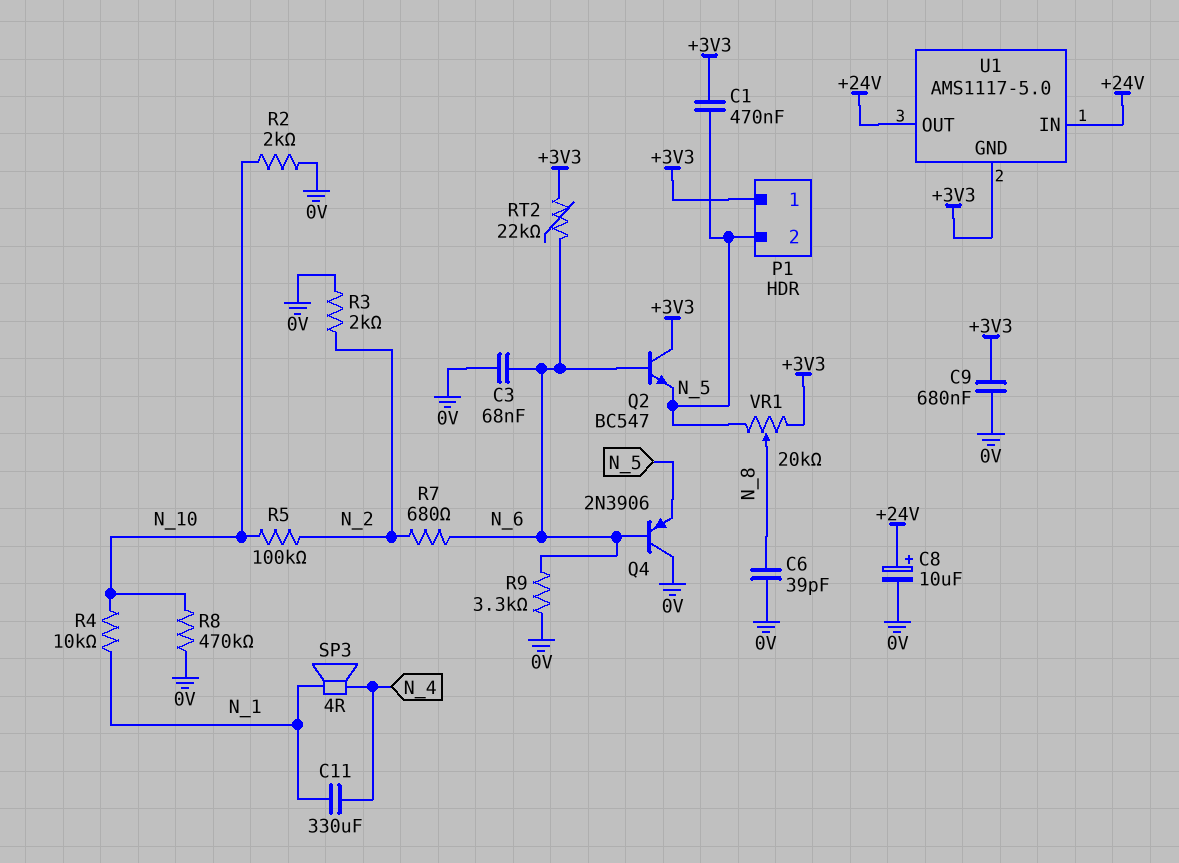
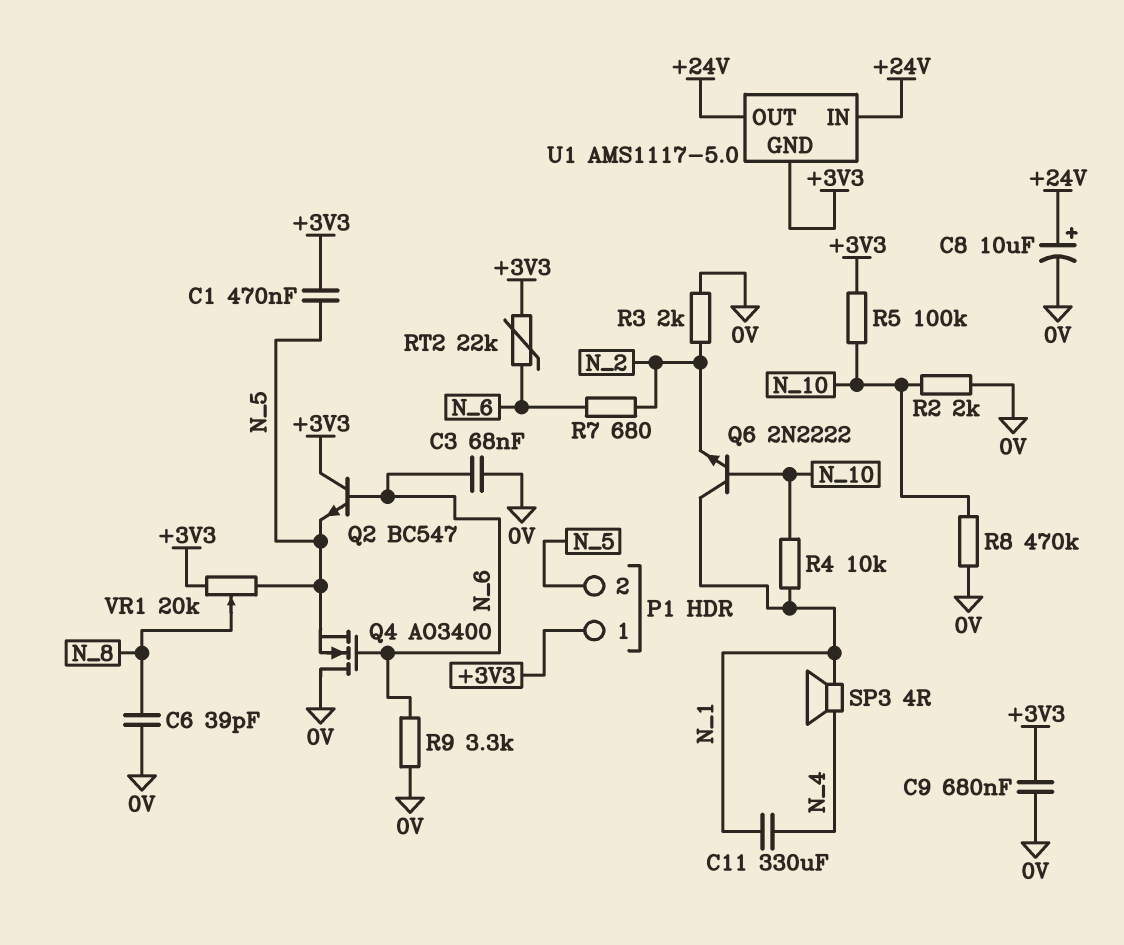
Q4: PNP 2N3906 (B N_6, C 0V, E N_5) -> NMOS AO3400 (G N_6, D 0V, S N_5)
Q6: none -> NPN 2N2222 (B N_10, C N_1, E N_2)
R5: 100k (N_2, N_10) -> 100k (+3V3, N_10)

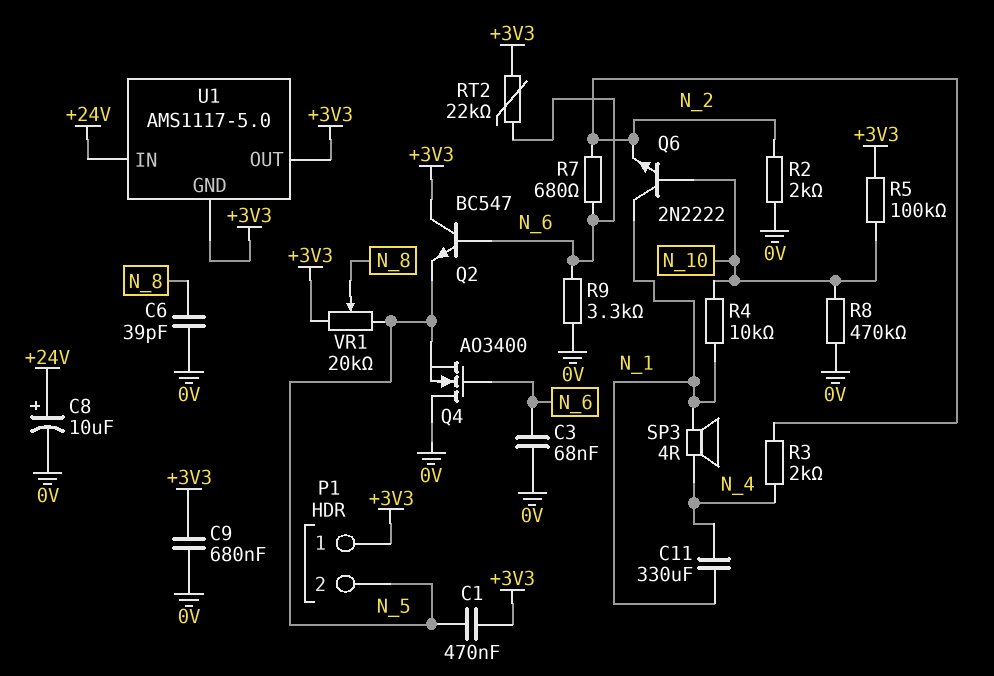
R2: 2k (0V, N_10) -> 2k (0V, N_2)
R3: 2k (0V, N_2) -> 2k (N_2, N_4)
U1 pin OUT: +24V -> +3V3

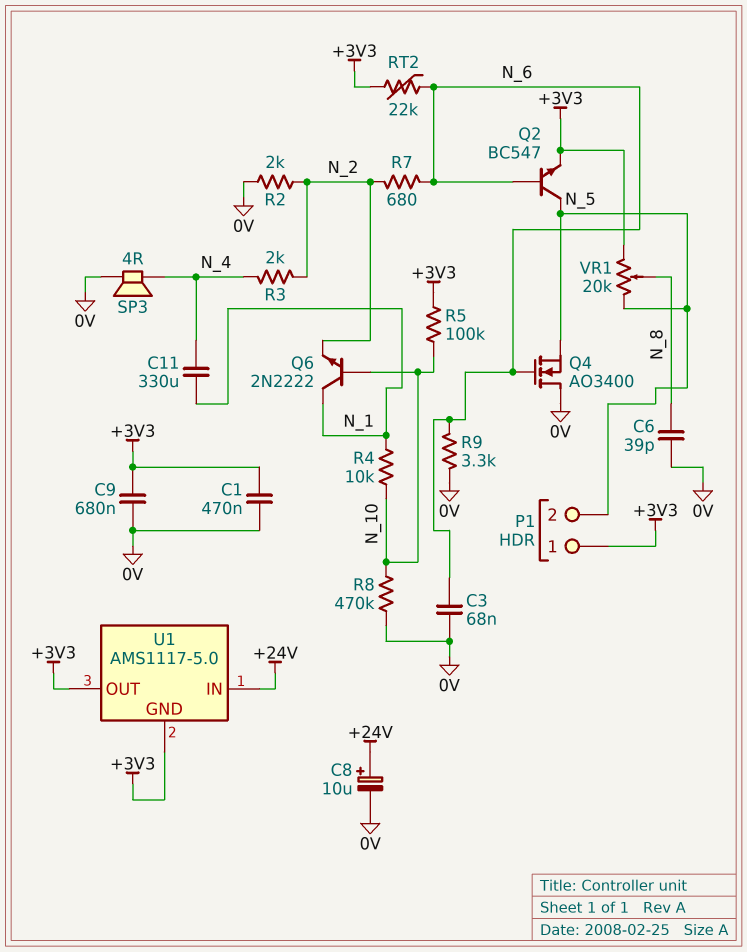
C1: 470nF (+3V3, N_5) -> 470nF (+3V3, 0V)
Q2: NPN BC547 (B N_6, C +3V3, E N_5) -> NPN BC547 (B N_6, C N_5, E +3V3)
SP3: speaker 4R (N_1, N_4) -> speaker 4R (0V, N_4)

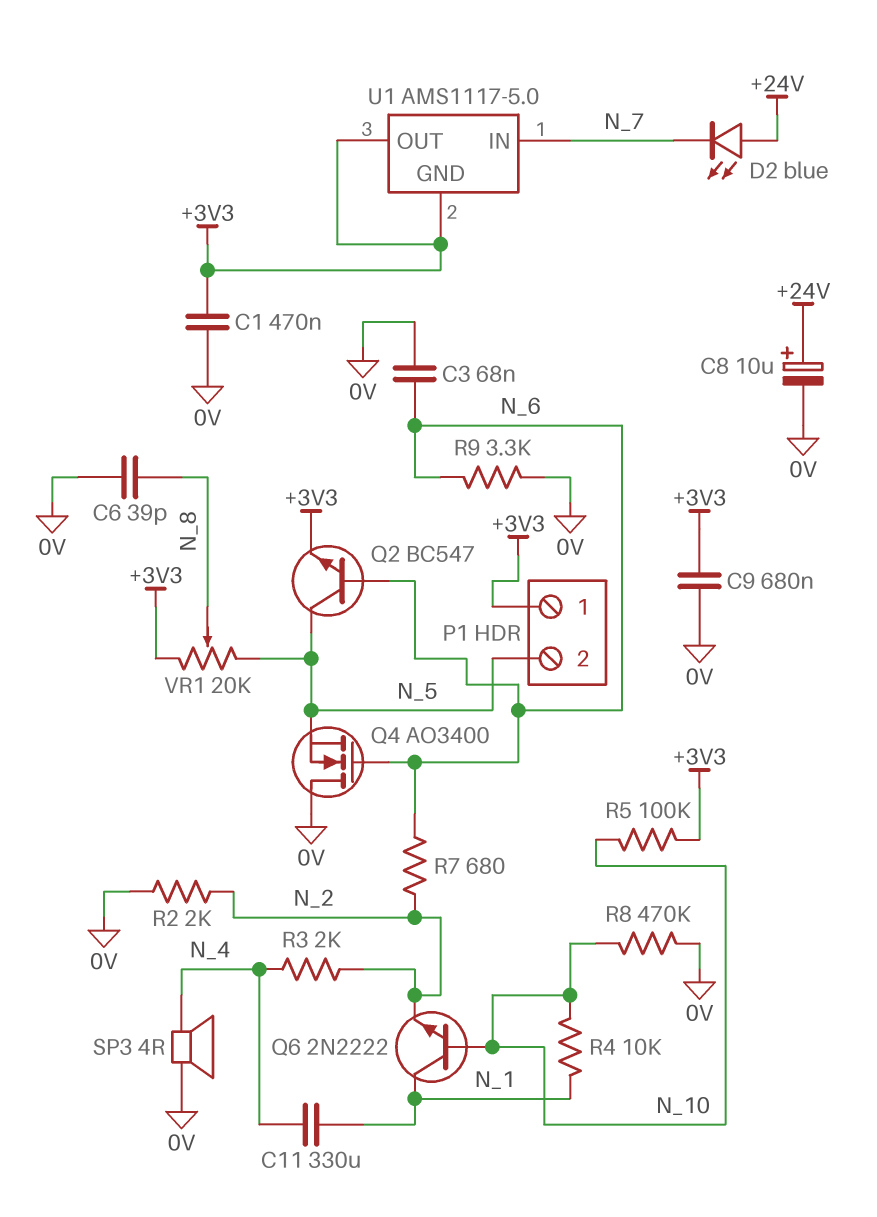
D2: none -> LED blue (A +24V, K N_7)
RT2: 22k (+3V3, N_6) -> none
U1 pin IN: +24V -> N_7

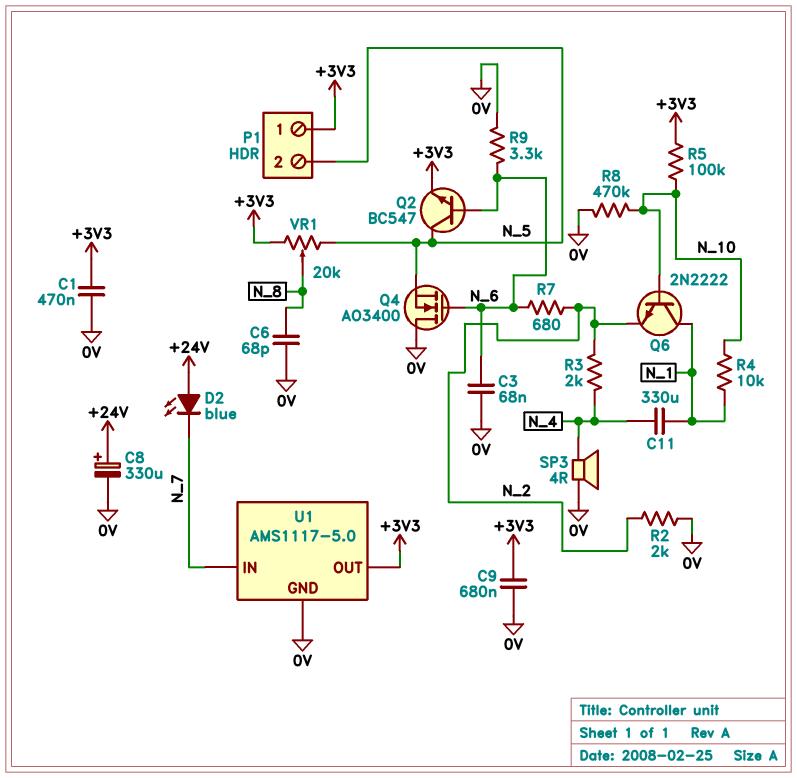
C6: 39pF (0V, N_8) -> 68pF (0V, N_8)
C8: 10uF (plus +24V, minus 0V) -> 330uF (plus +24V, minus 0V)
U1 pin GND: +3V3 -> 0V

